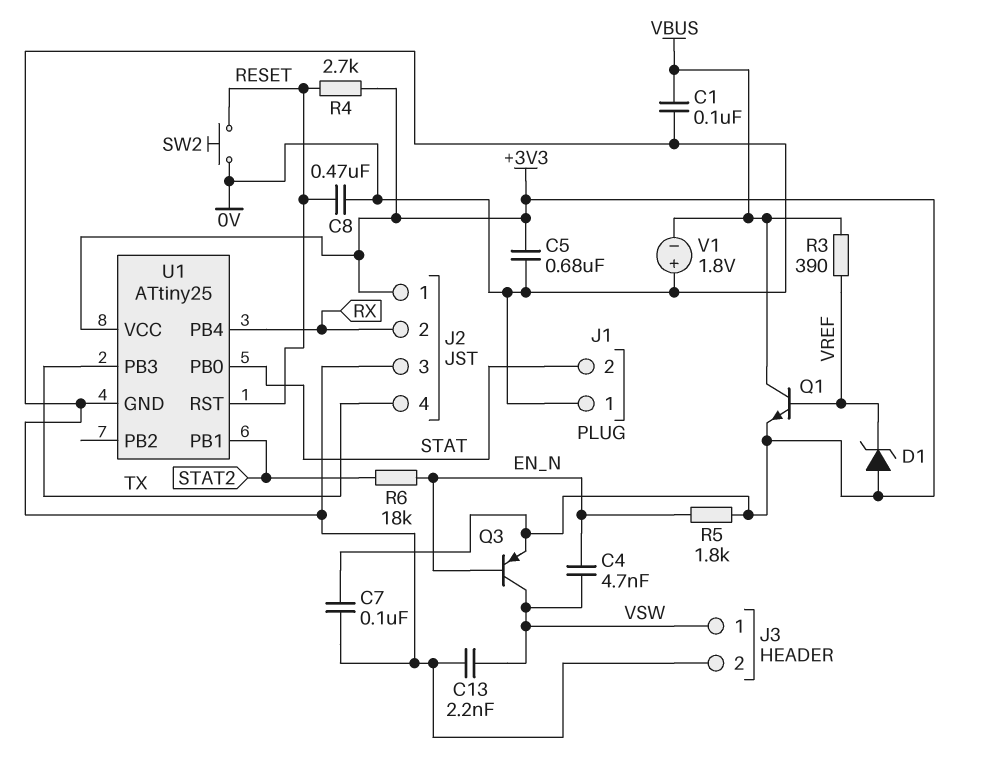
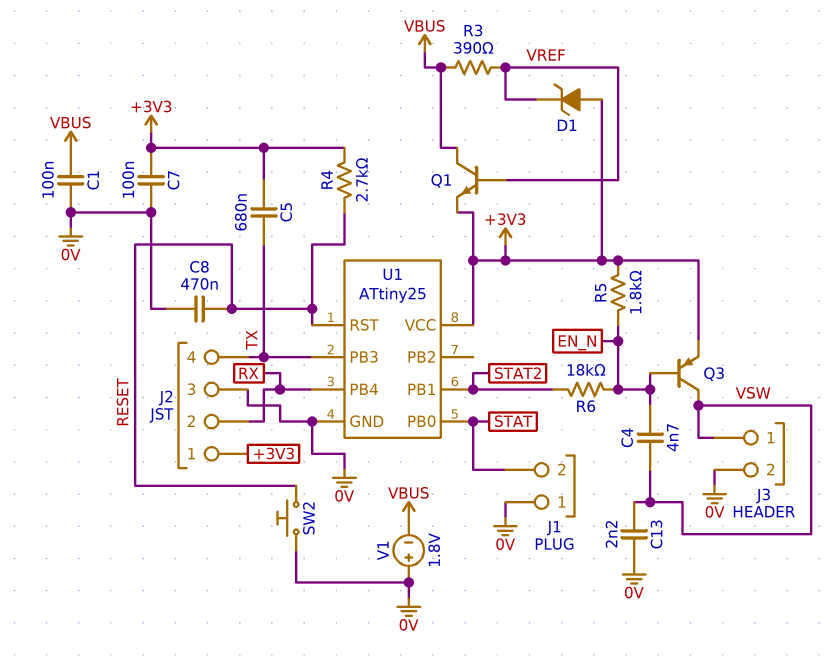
C5: 680nF (+3V3, 0V) -> 680nF (+3V3, TX)

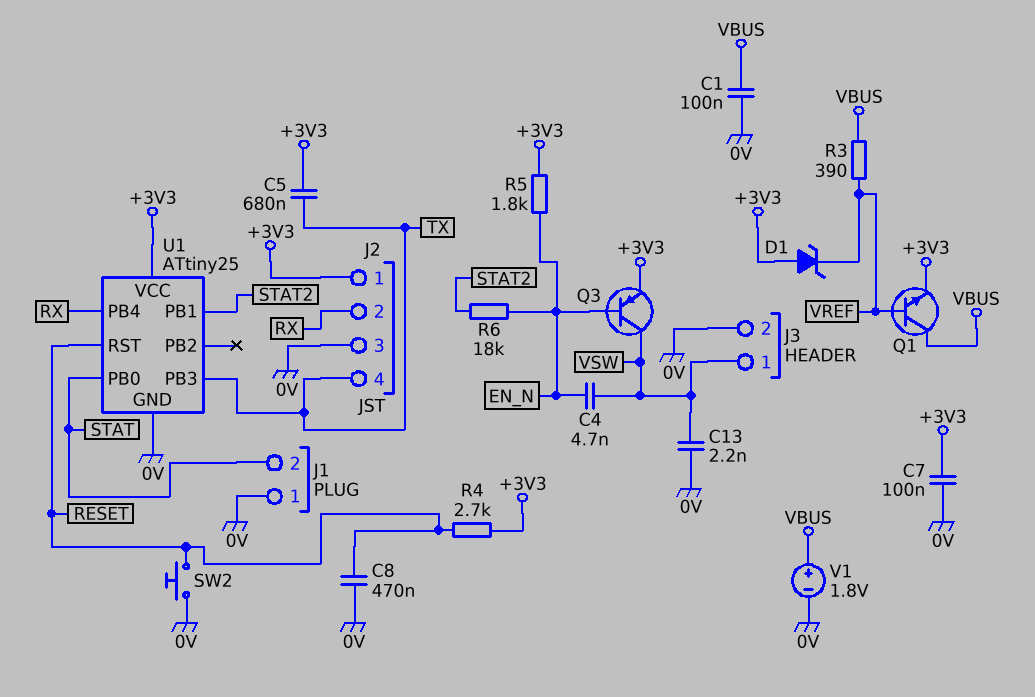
V1: 1.8V (plus 0V, minus VBUS) -> 1.8V (plus VBUS, minus 0V)

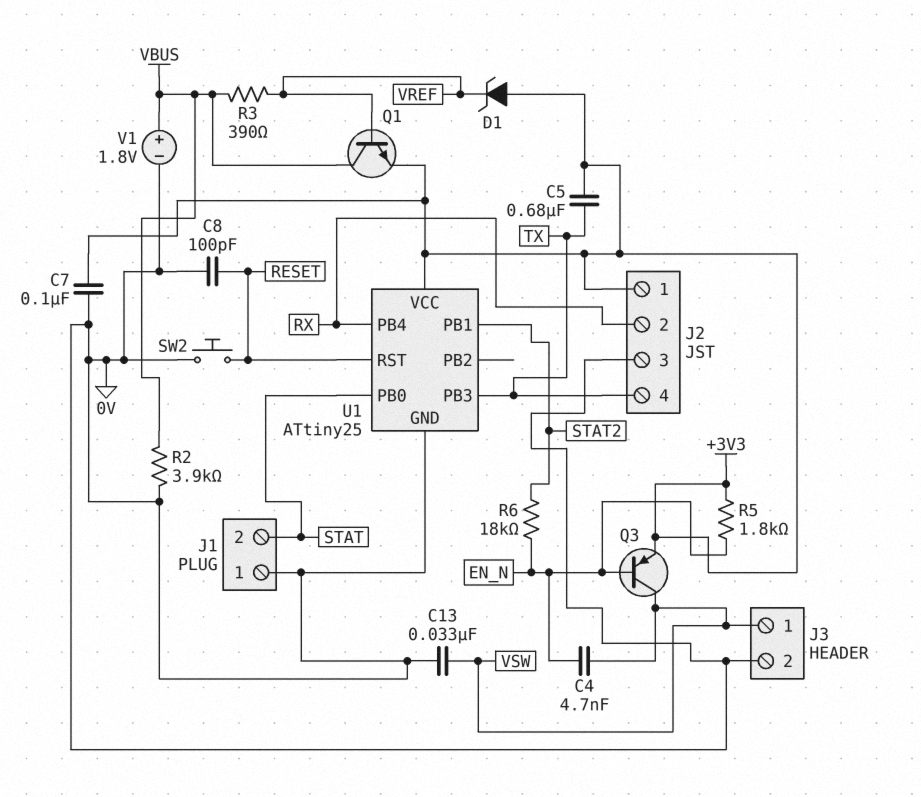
C1: 100nF (0V, VBUS) -> none
C8: 470nF (0V, RESET) -> 100pF (0V, RESET)
C13: 2.2nF (0V, VSW) -> 33nF (0V, VSW)
R2: none -> 3.9k (0V, VBUS)
R4: 2.7k (+3V3, RESET) -> none

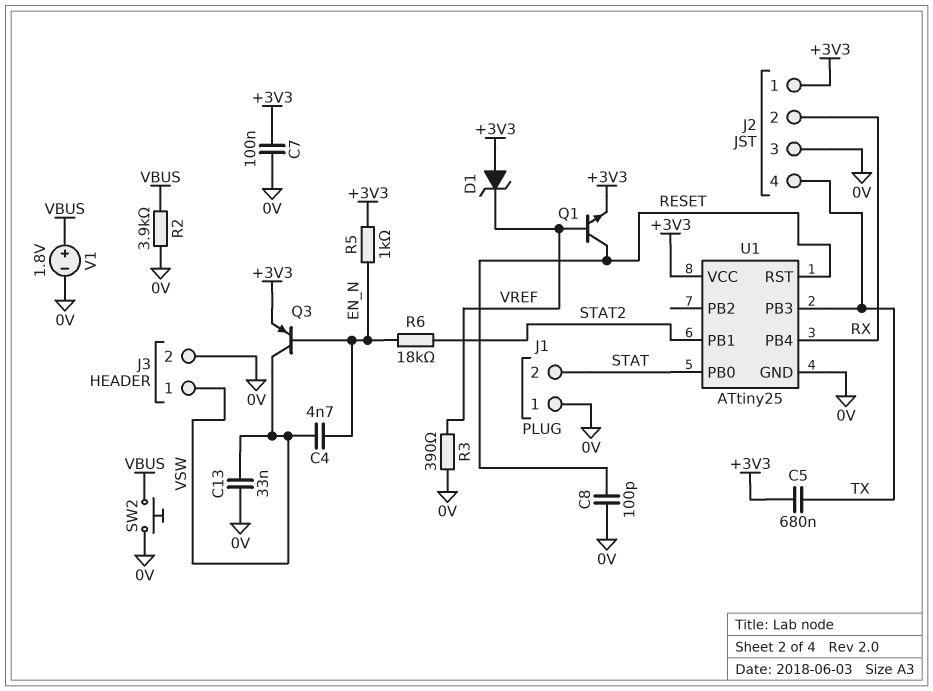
Q1: NPN (B VREF, C VBUS, E +3V3) -> NPN (B VREF, C RESET, E +3V3)
R3: 390 (VBUS, VREF) -> 390 (0V, VREF)
R5: 1.8k (+3V3, EN_N) -> 1k (+3V3, EN_N)
SW2: button (0V, RESET) -> button (0V, VBUS)

